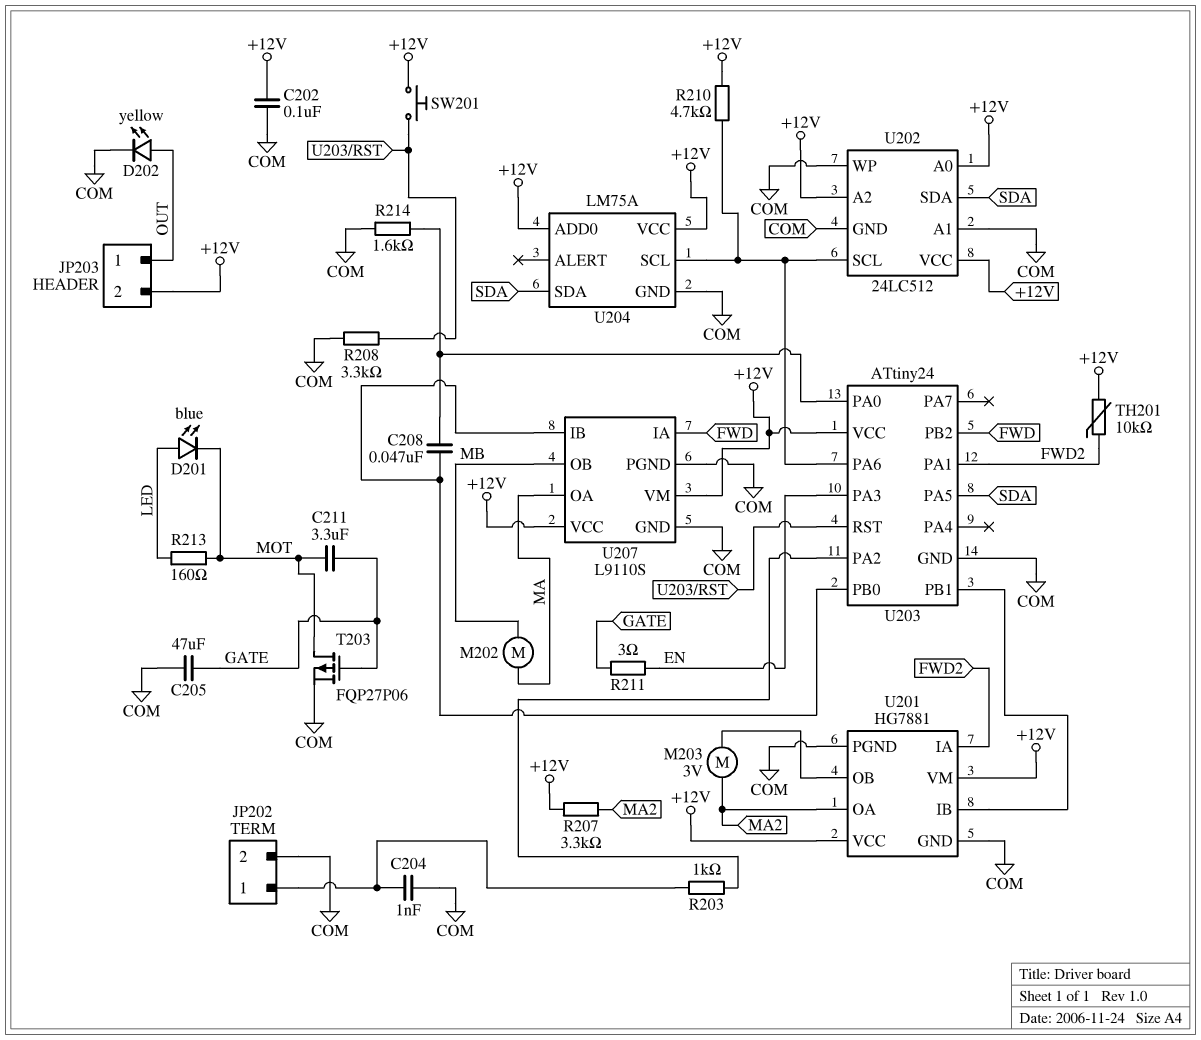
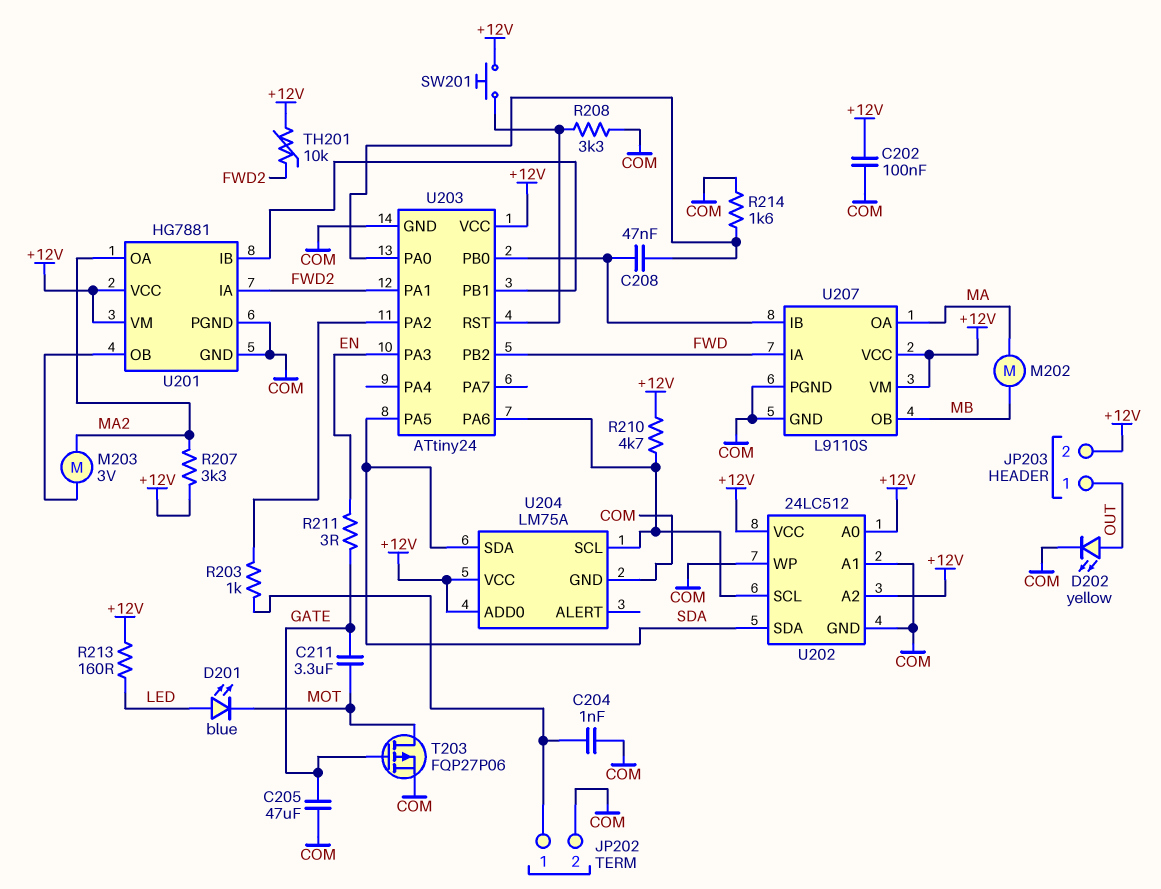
R213: 160 (LED, MOT) -> 160 (+12V, LED)

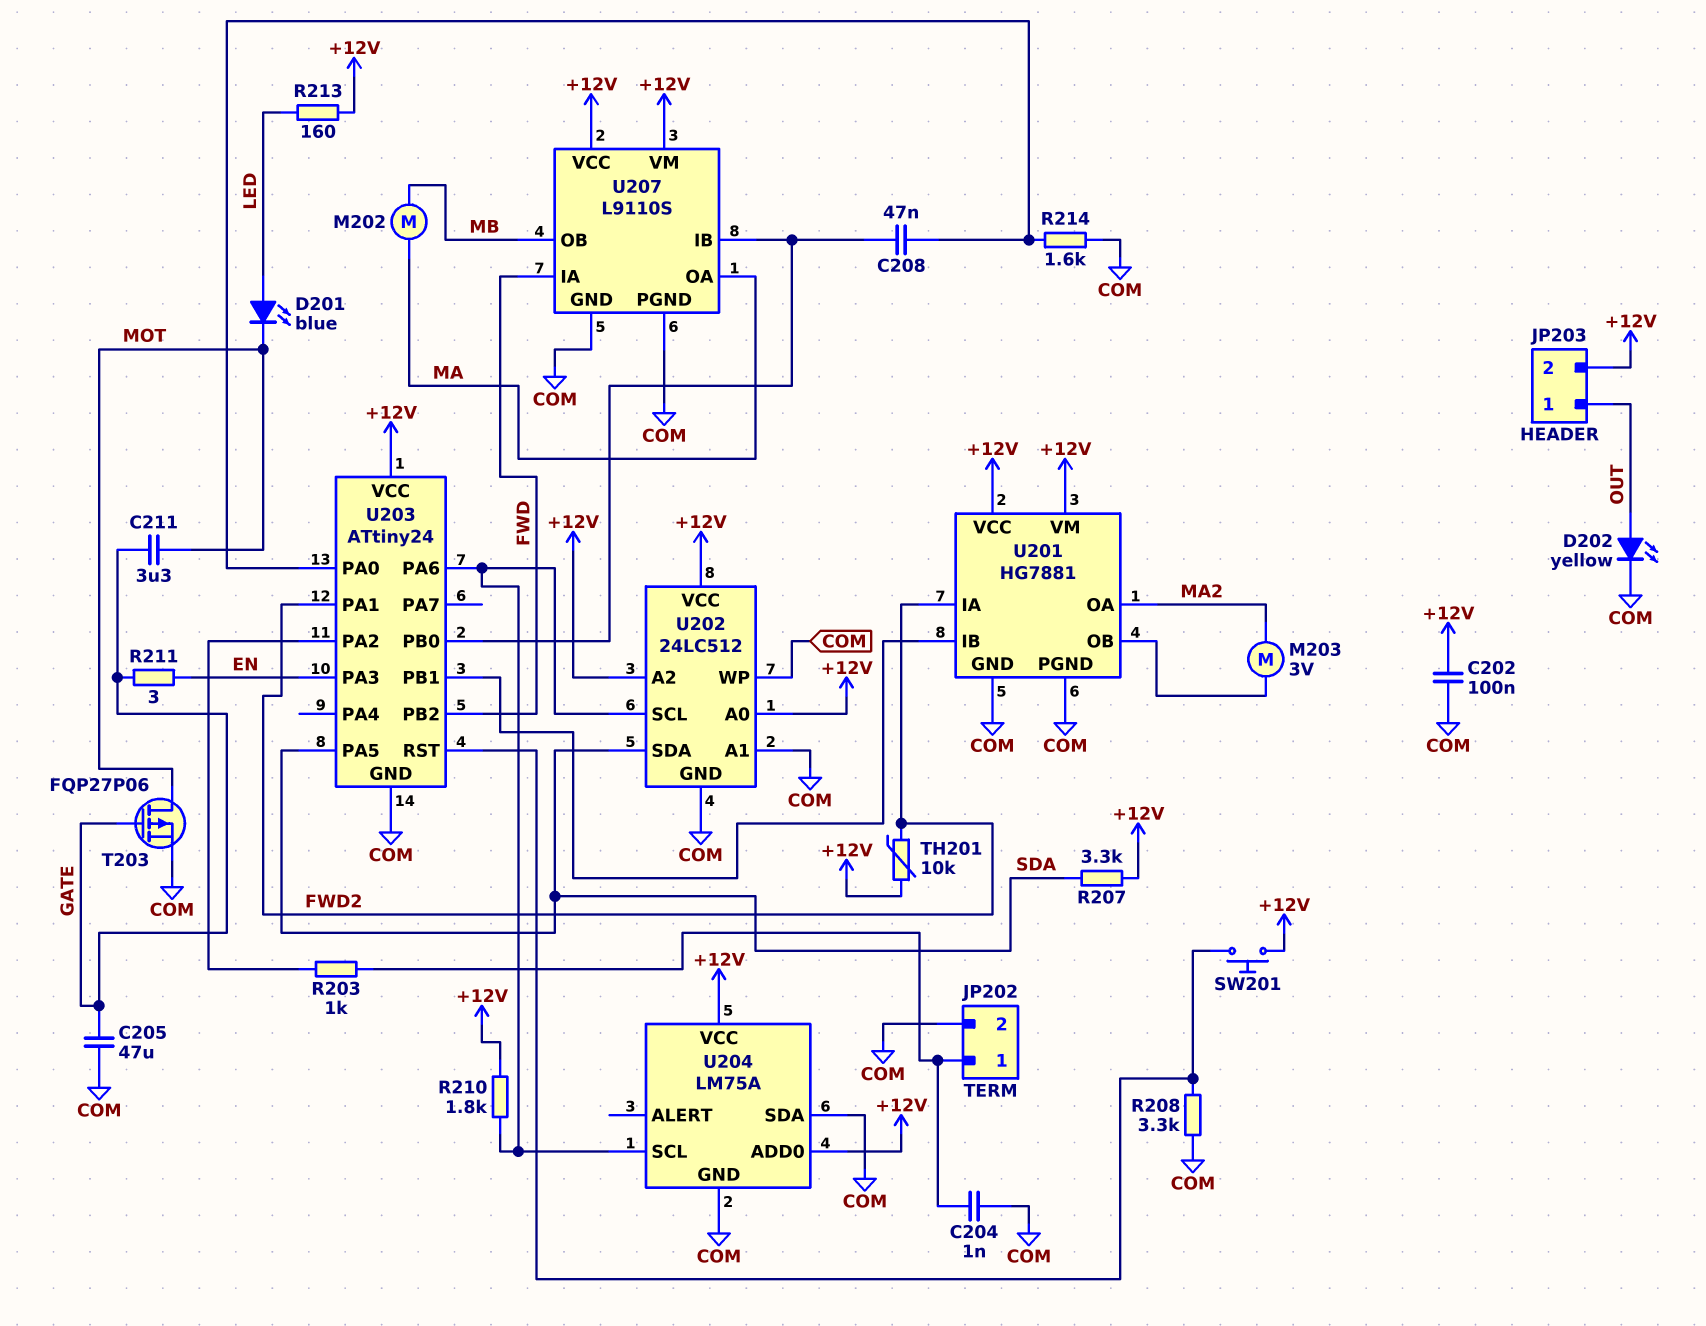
R207: 3.3k (+12V, MA2) -> 3.3k (+12V, SDA)
R210: 4.7k (+12V, U202/SCL) -> 1.8k (+12V, U202/SCL)
U204 pin SDA: SDA -> COM

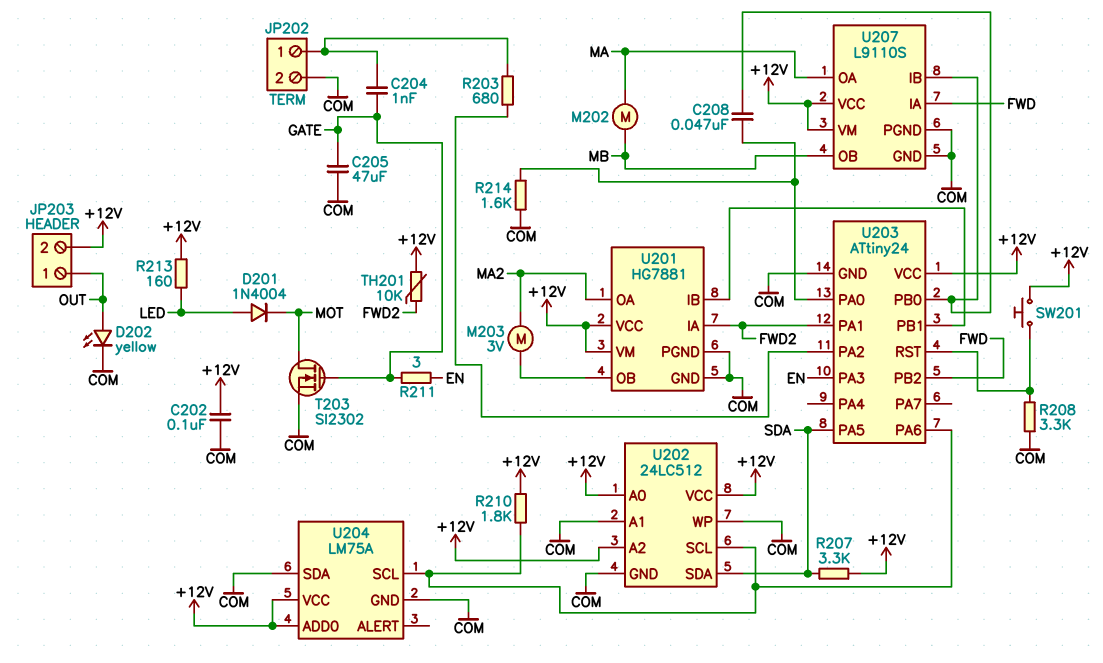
C204: 1nF (COM, JP202/1) -> 1nF (GATE, JP202/1)
C211: 3.3uF (GATE, MOT) -> none
D201: LED blue (A LED, K MOT) -> diode 1N4004 (A LED, K MOT)
R203: 1k (JP202/1, U203/PA2) -> 680 (JP202/1, U203/PA2)
T203: PMOS FQP27P06 (G GATE, D MOT, S COM) -> NMOS SI2302 (G GATE, D MOT, S COM)

